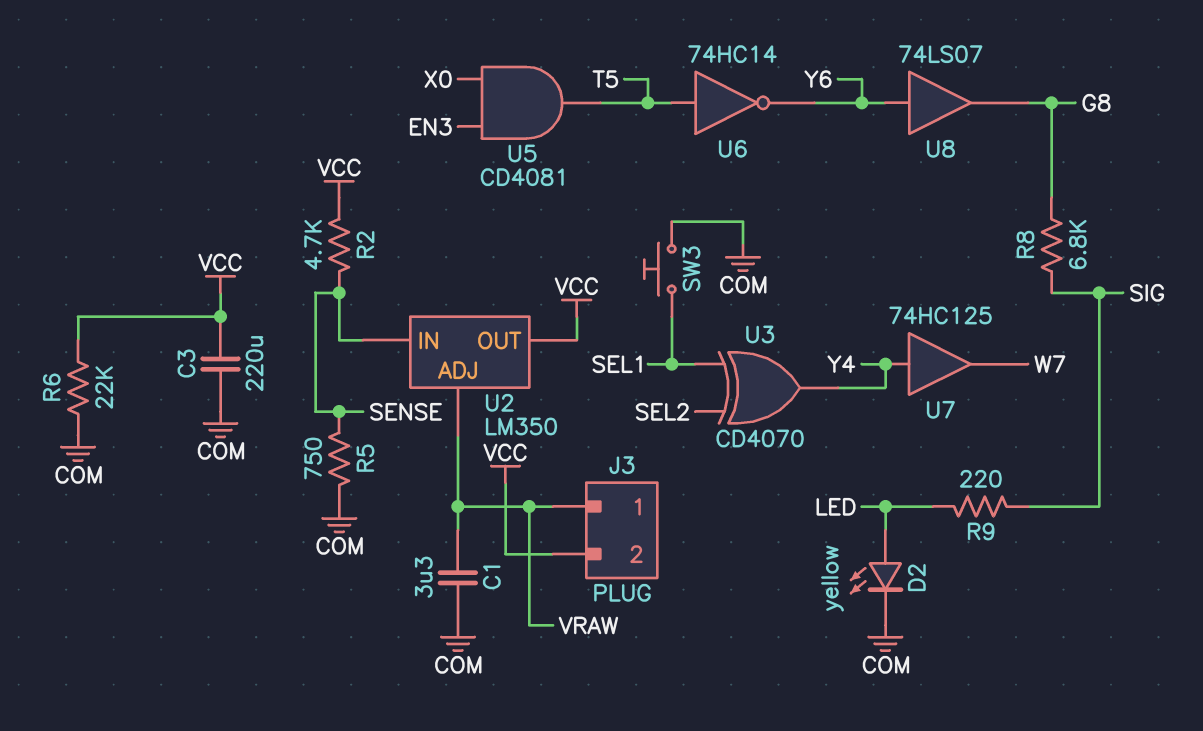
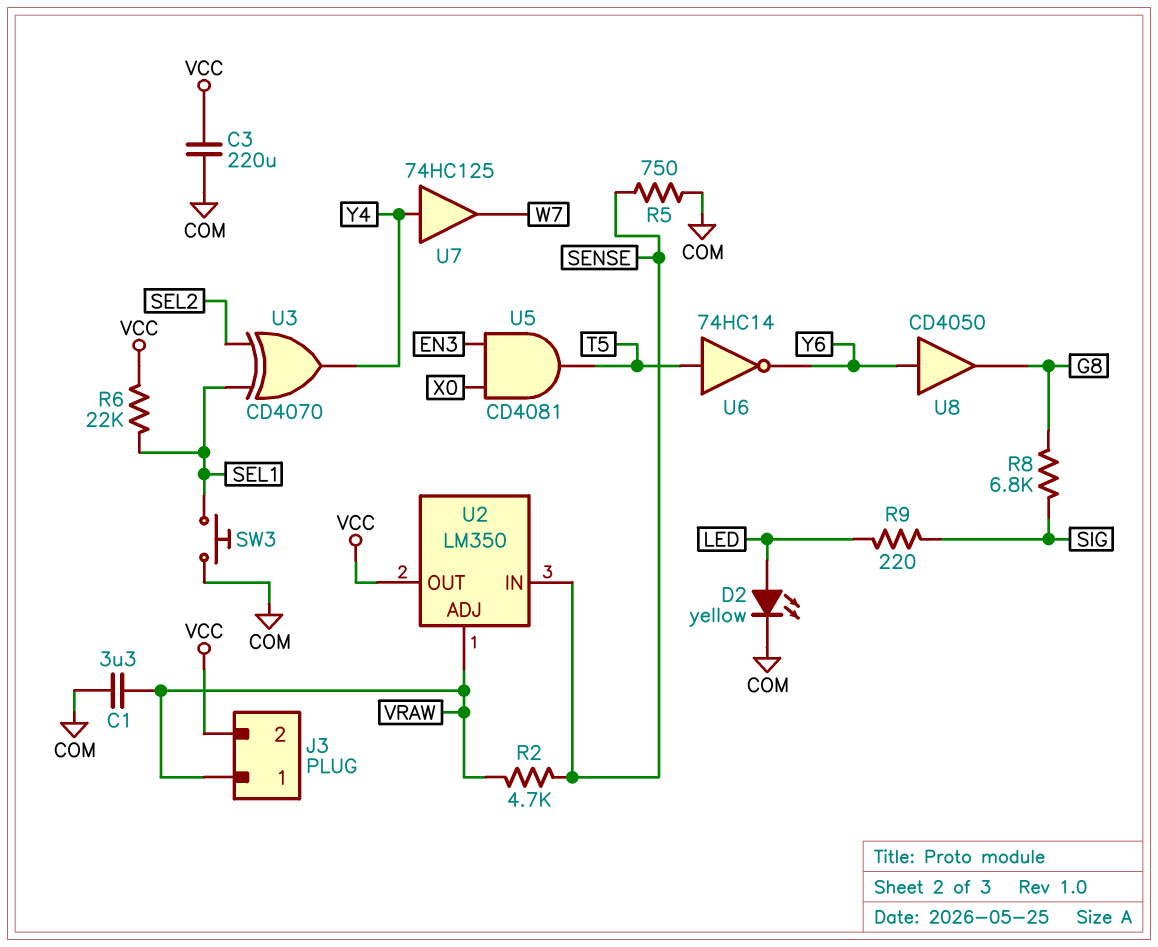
R2: 4.7k (SENSE, VCC) -> 4.7k (SENSE, VRAW)
R6: 22k (COM, VCC) -> 22k (SEL1, VCC)
U8: buffer 74LS07 (in Y6, out G8) -> buffer CD4050 (in Y6, out G8)

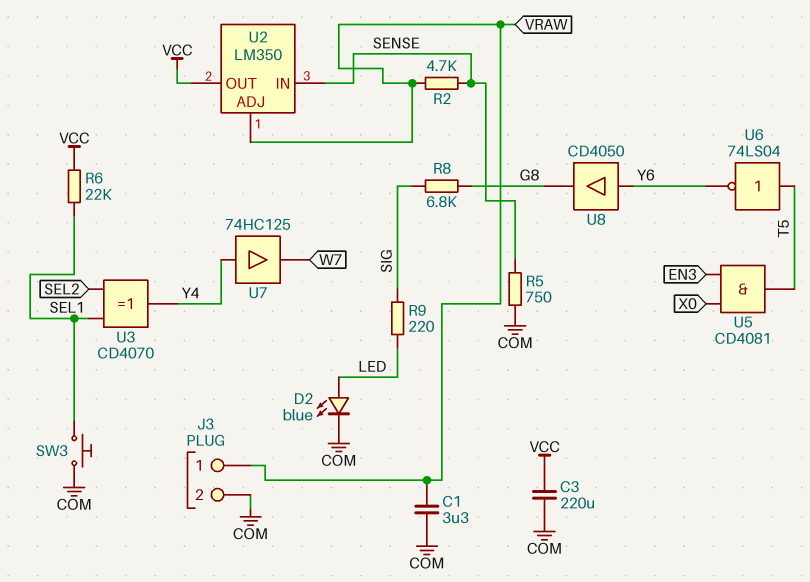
D2: LED yellow (A LED, K COM) -> LED blue (A LED, K COM)
J3 pin 2: VCC -> COM
U6: NOT 74HC14 (in T5, out Y6) -> NOT 74LS04 (in T5, out Y6)

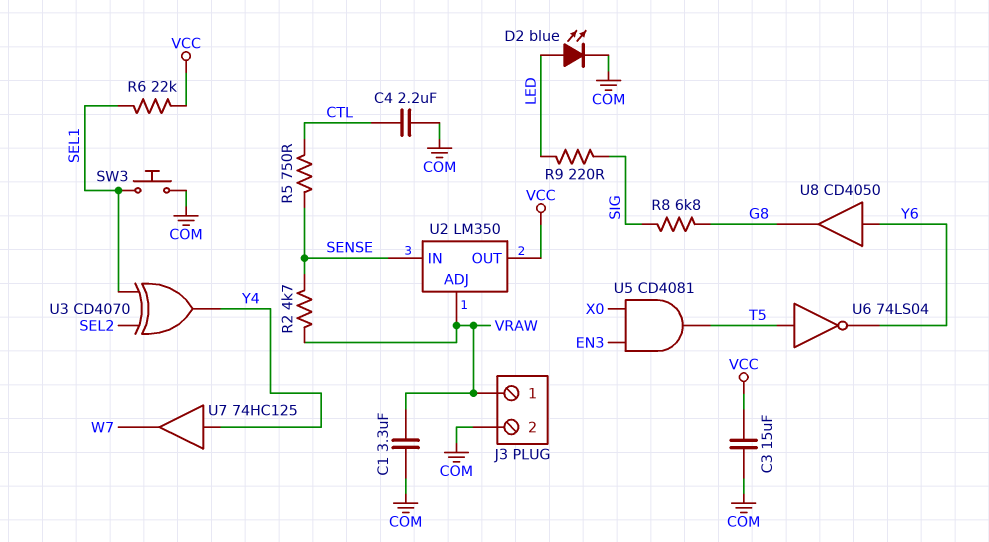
C3: 220uF (COM, VCC) -> 15uF (COM, VCC)
C4: none -> 2.2uF (COM, CTL)
R5: 750 (COM, SENSE) -> 750 (CTL, SENSE)

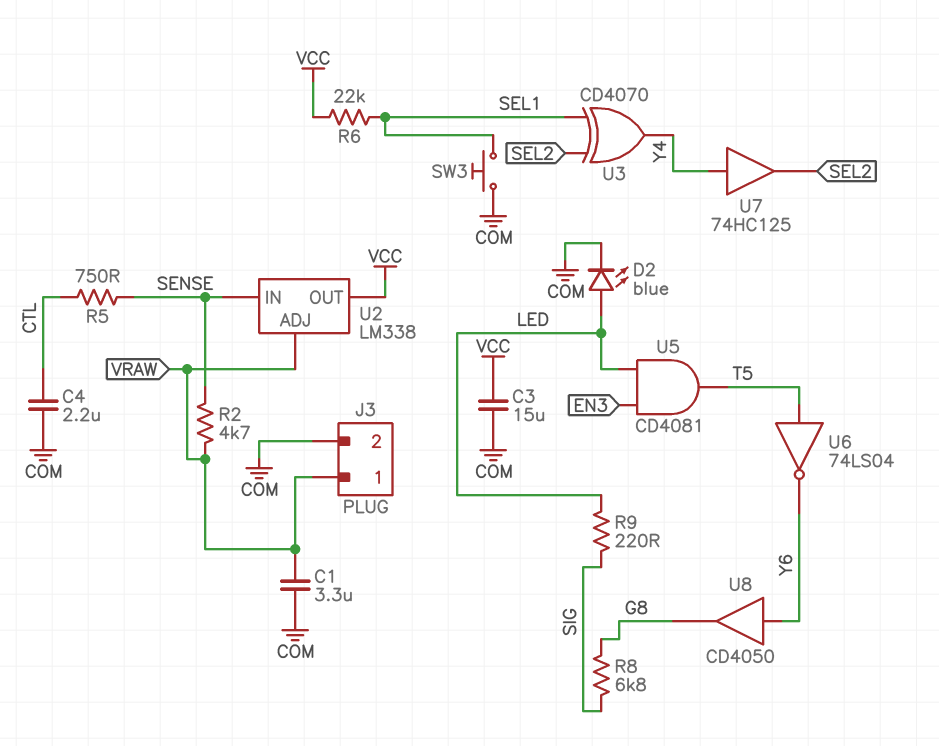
U2: LM350 -> LM338
U5: AND CD4081 (in EN3, in X0, out T5) -> AND CD4081 (in EN3, in LED, out T5)
U7: buffer 74HC125 (in Y4, out W7) -> buffer 74HC125 (in Y4, out SEL2)

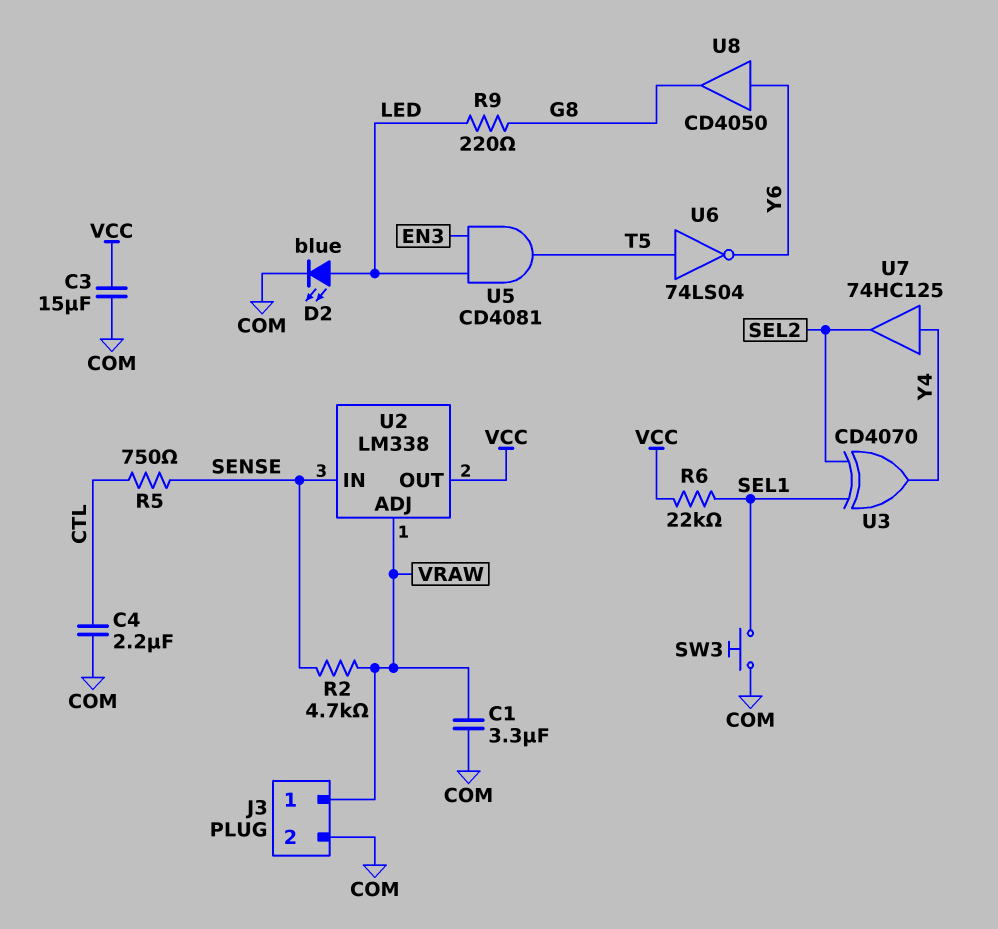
R8: 6.8k (G8, SIG) -> none
R9: 220 (LED, SIG) -> 220 (G8, LED)

